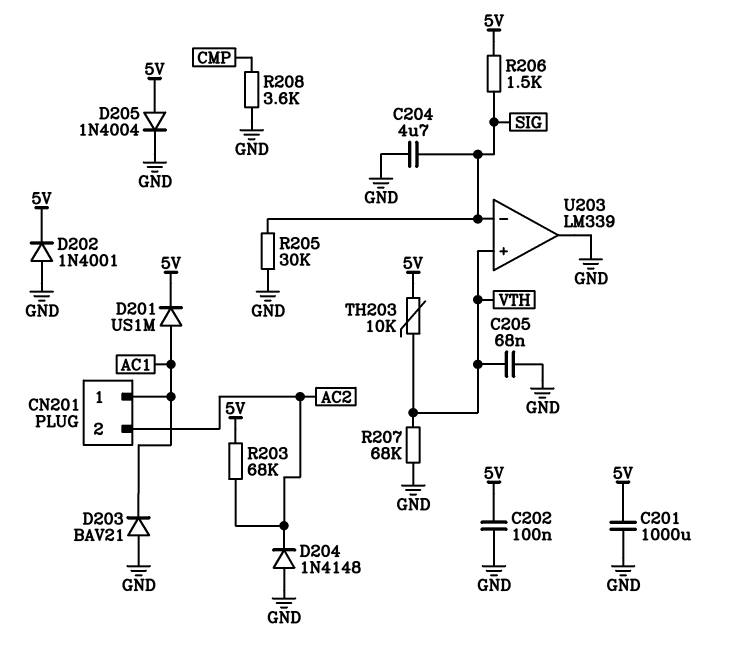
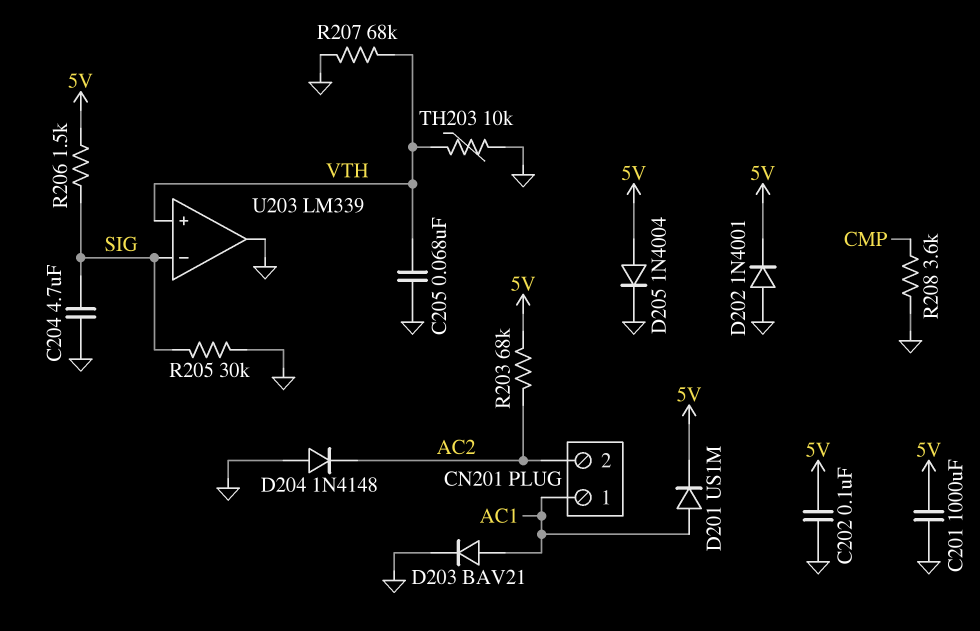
D203: diode BAV21 (A GND, K AC1) -> diode BAV21 (A AC1, K GND)
TH203: 10k (5V, VTH) -> 10k (GND, VTH)

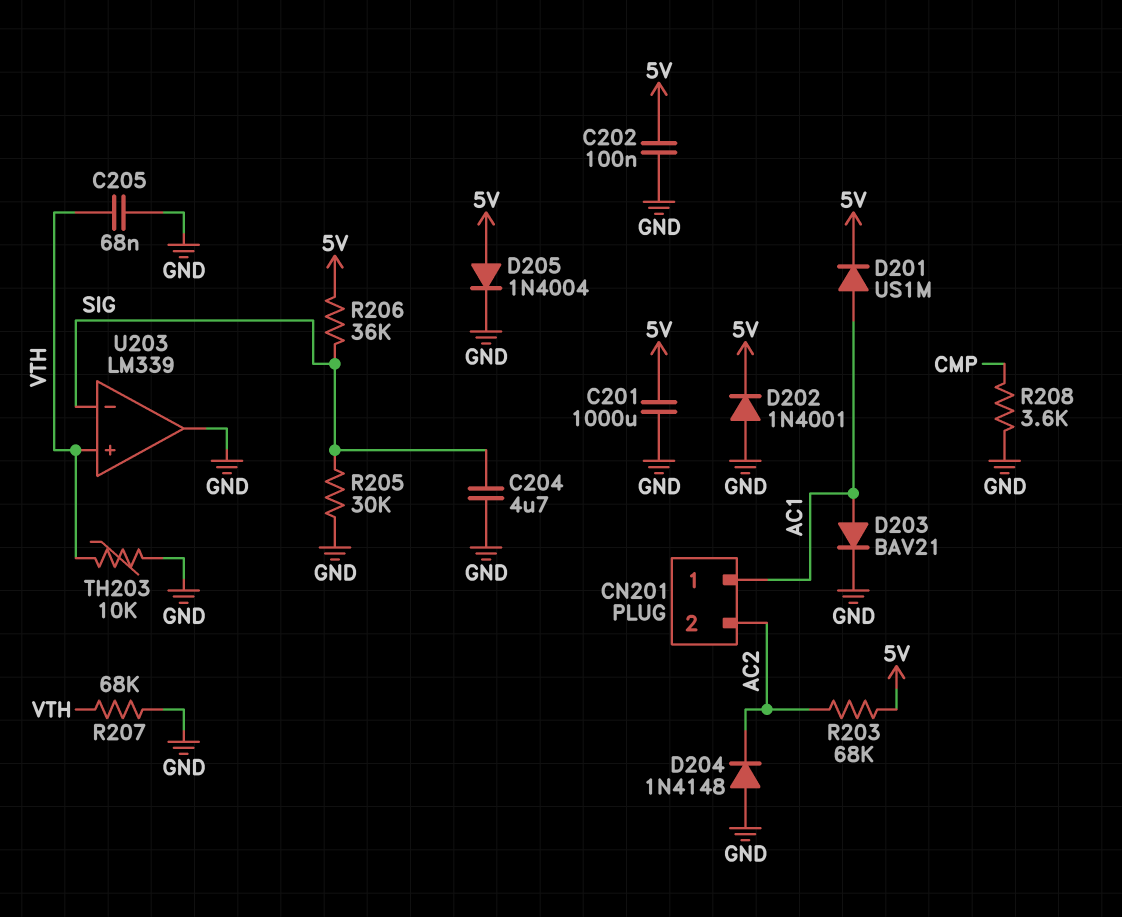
R206: 1.5k (5V, SIG) -> 36k (5V, SIG)

